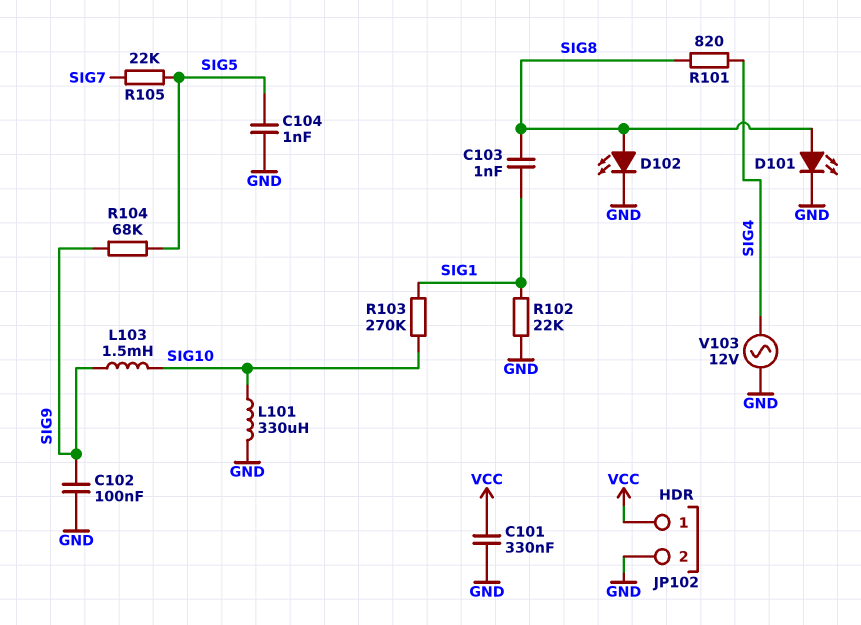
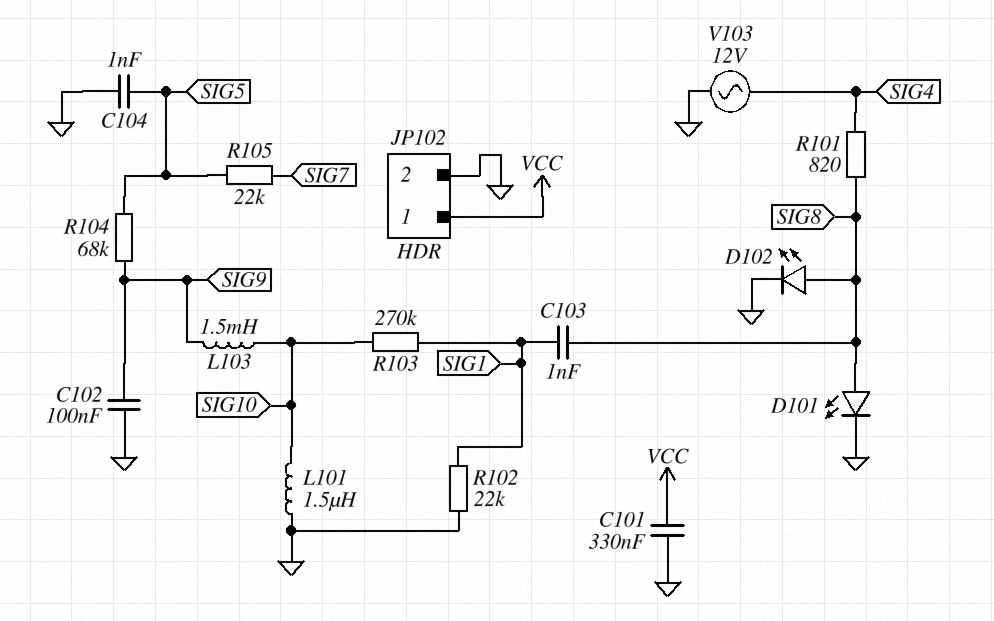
L101: 330uH (GND, SIG10) -> 1.5uH (GND, SIG10)

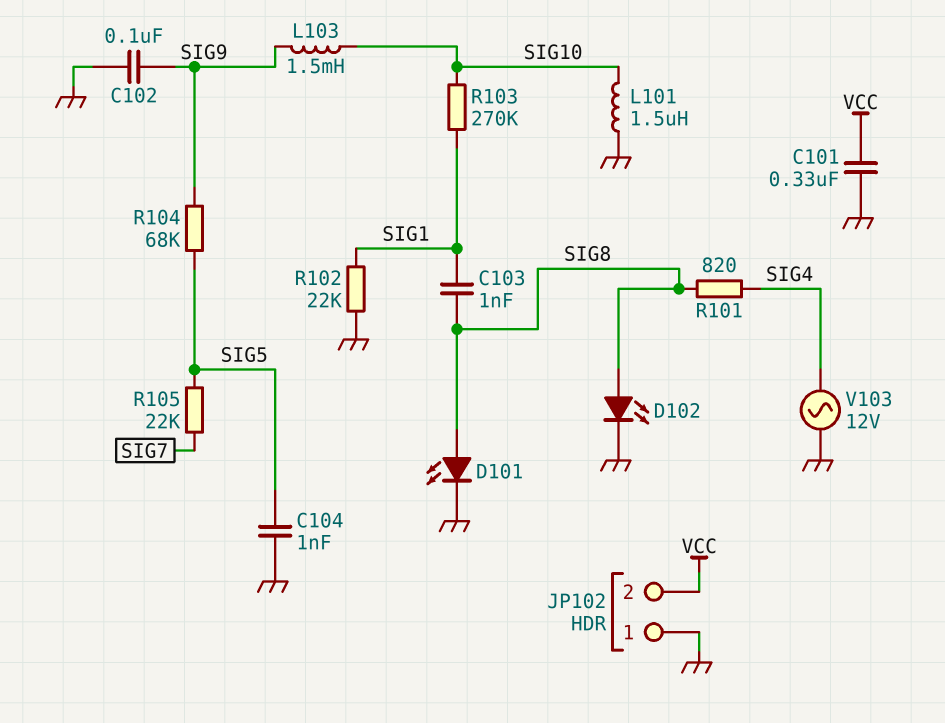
JP102 pin 1: VCC -> GND
JP102 pin 2: GND -> VCC

